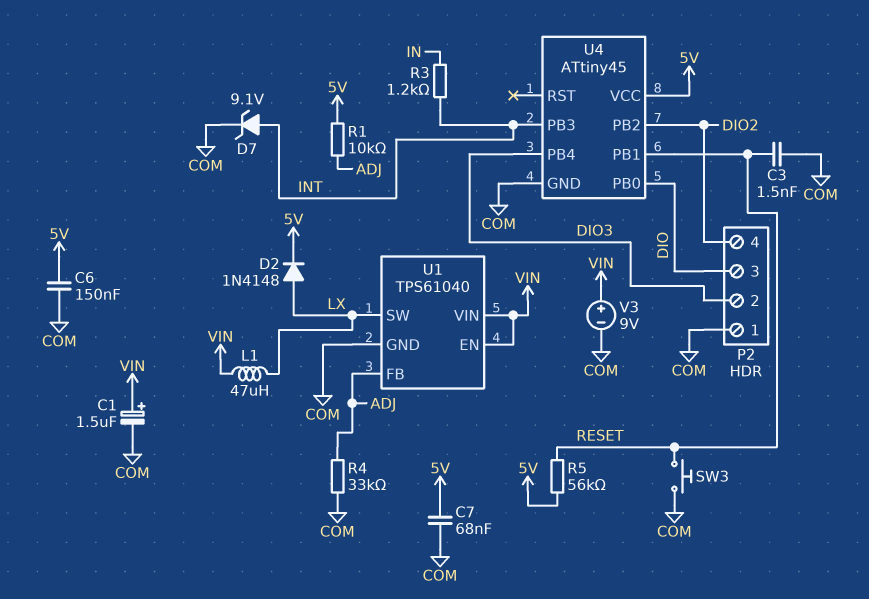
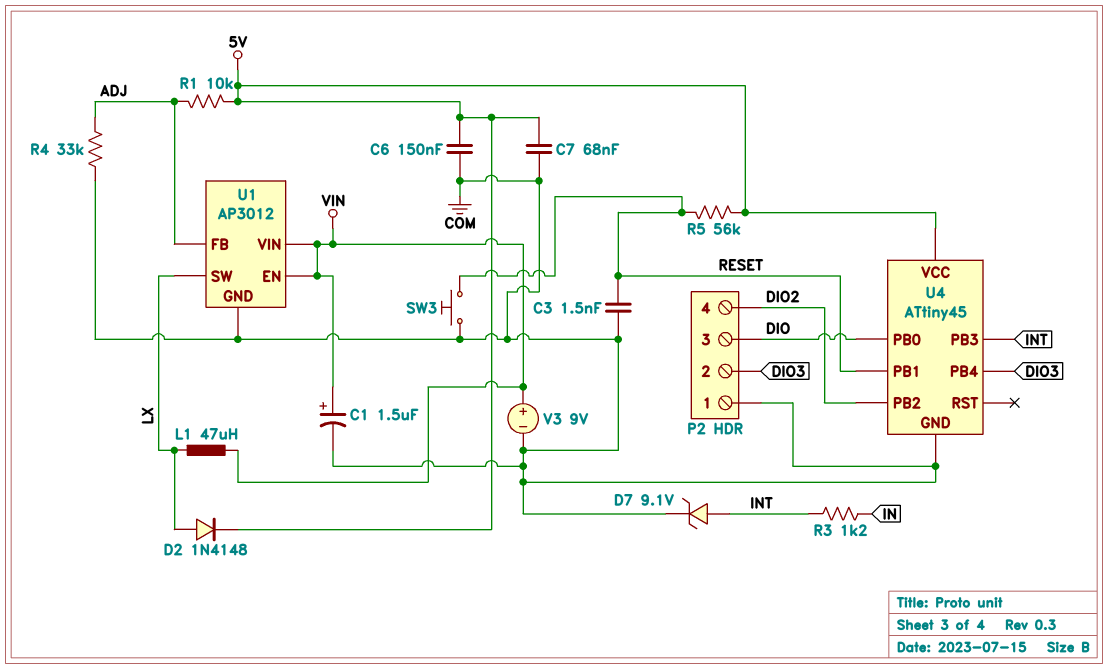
U1: TPS61040 -> AP3012

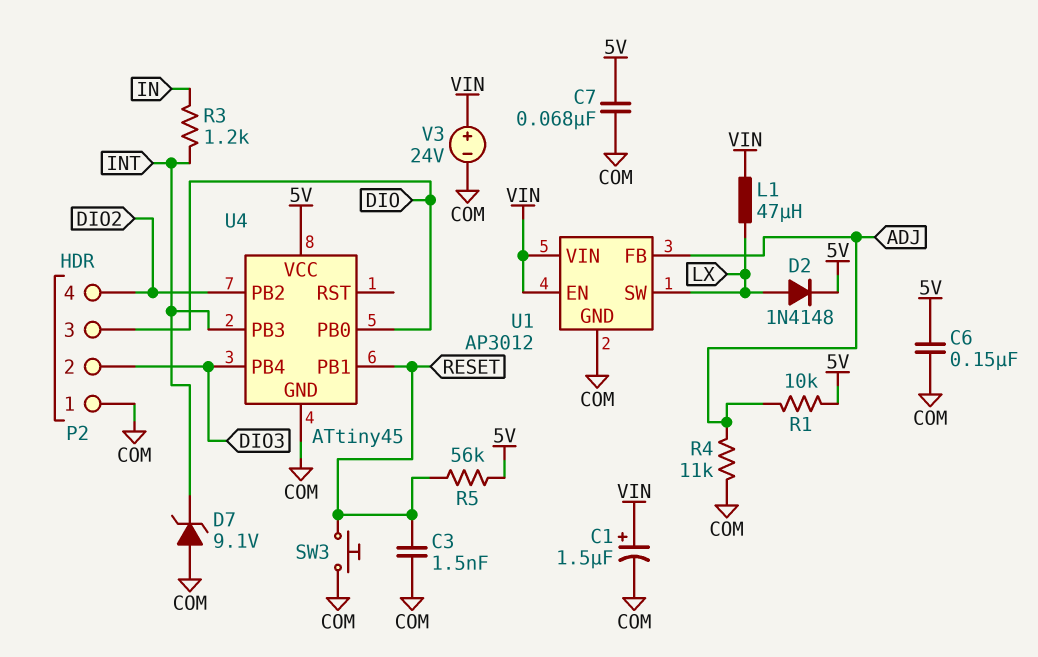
D7: zener 9.1V (A INT, K COM) -> zener 9.1V (A COM, K INT)
R4: 33k (ADJ, COM) -> 11k (ADJ, COM)
V3: 9V (plus VIN, minus COM) -> 24V (plus VIN, minus COM)

